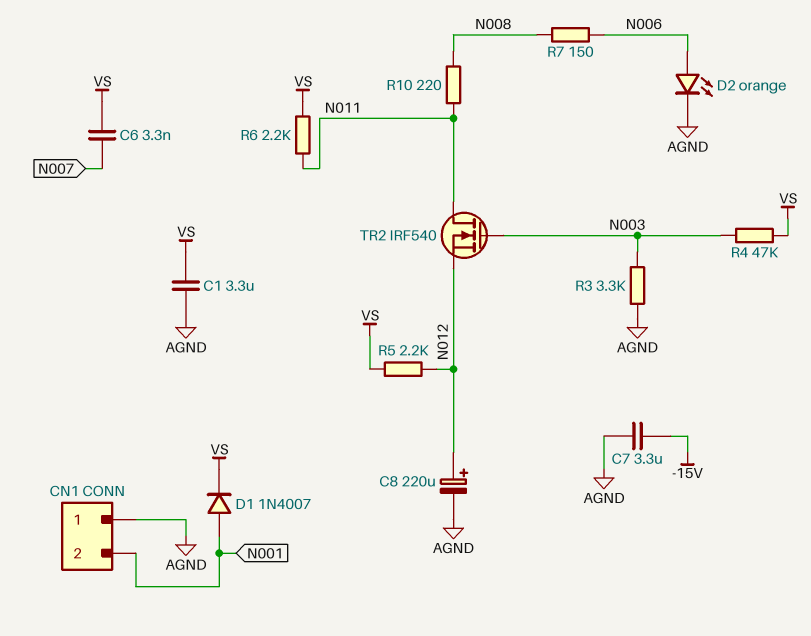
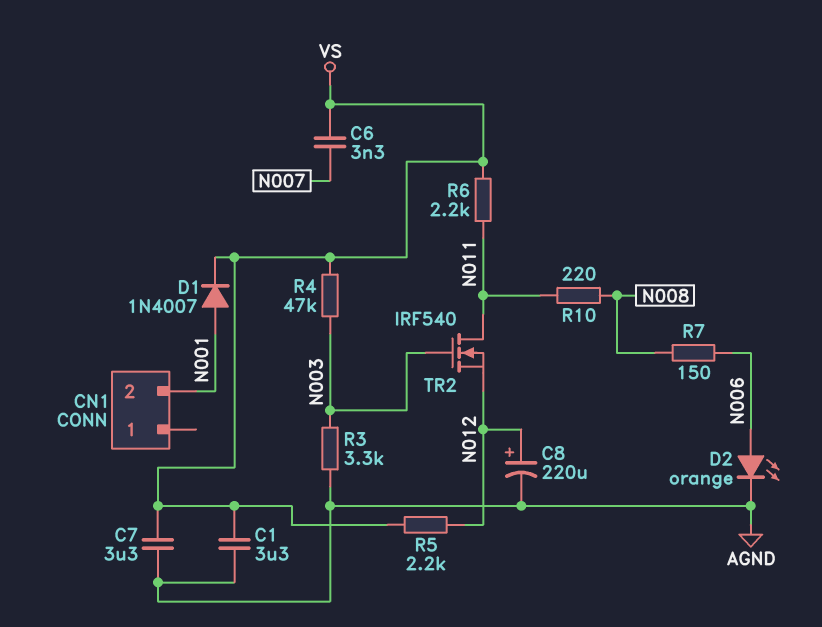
C7: 3.3uF (-15V, AGND) -> 3.3uF (AGND, VS)
CN1 pin 1: AGND -> none

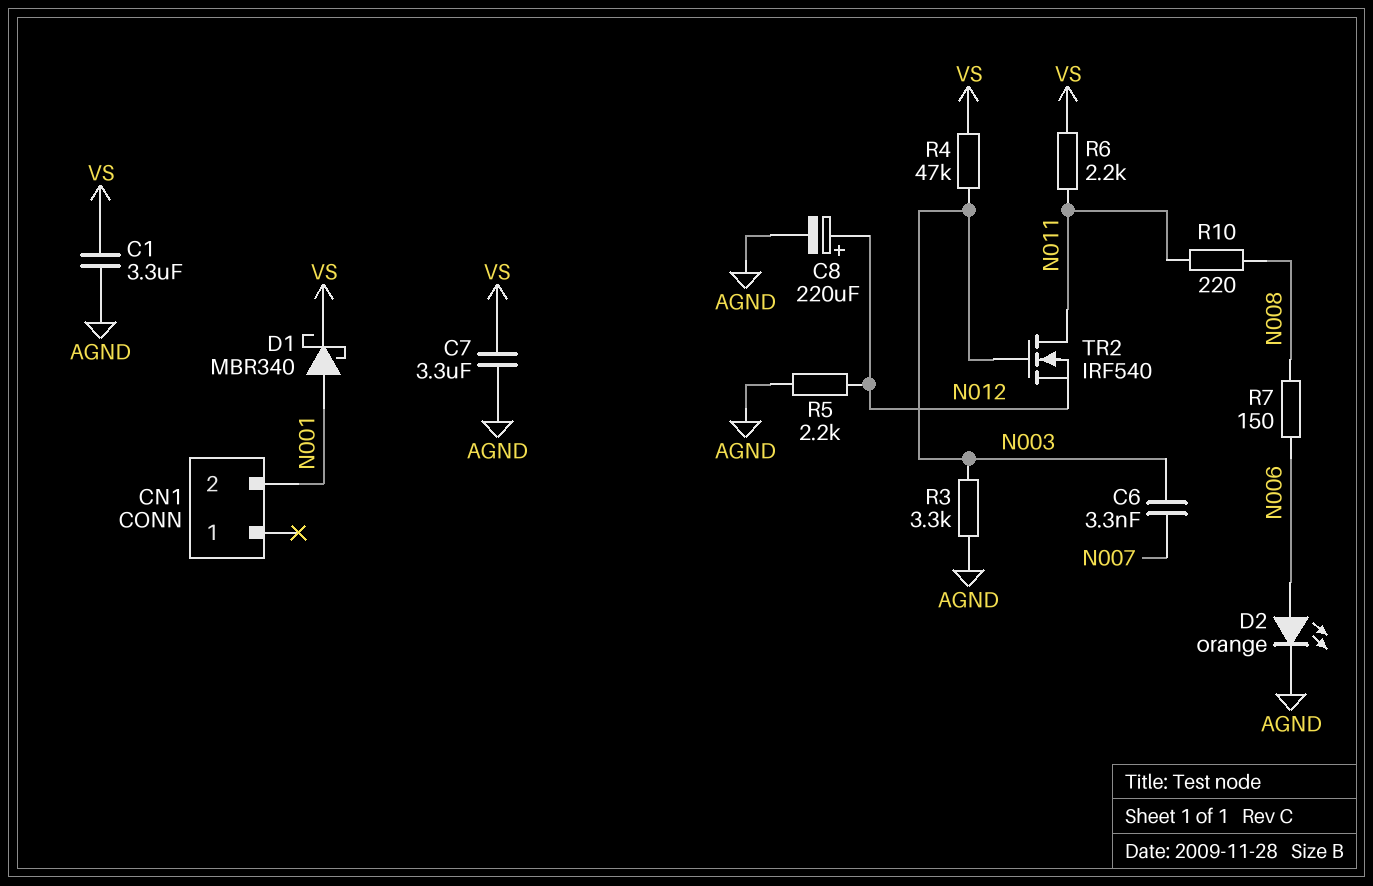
C6: 3.3nF (N007, VS) -> 3.3nF (N003, N007)
D1: diode 1N4007 (A N001, K VS) -> schottky MBR340 (A N001, K VS)
R5: 2.2k (N012, VS) -> 2.2k (AGND, N012)

